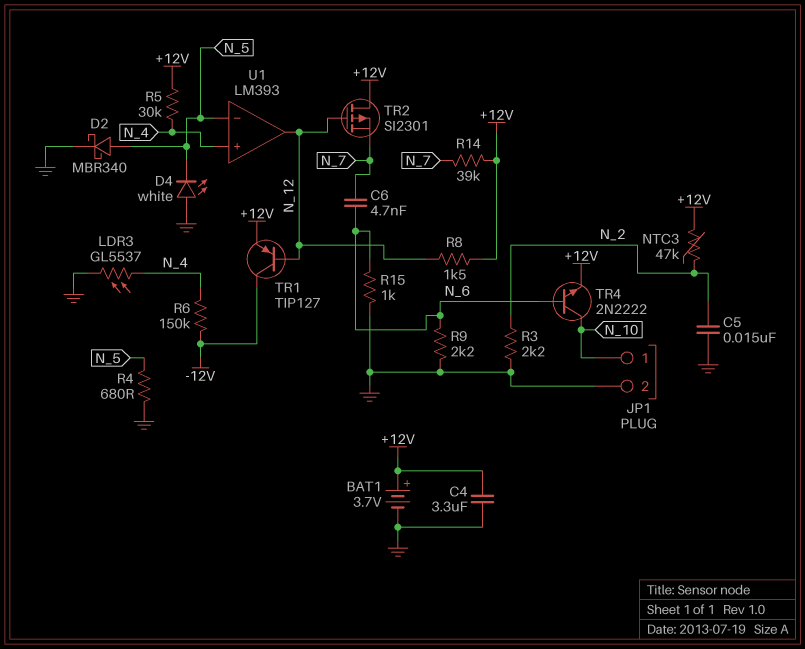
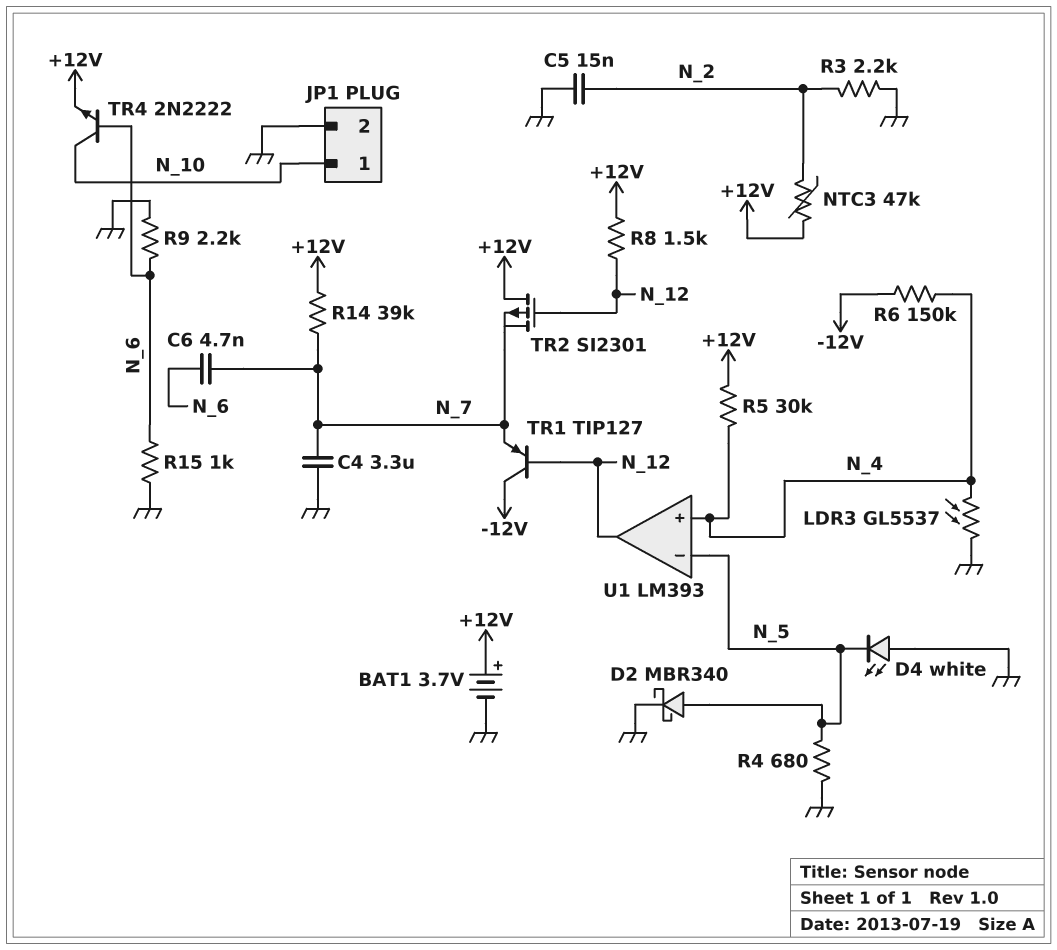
C4: 3.3uF (+12V, GND) -> 3.3uF (GND, N_7)
TR1: PNP TIP127 (B N_12, C -12V, E +12V) -> PNP TIP127 (B N_12, C -12V, E N_7)

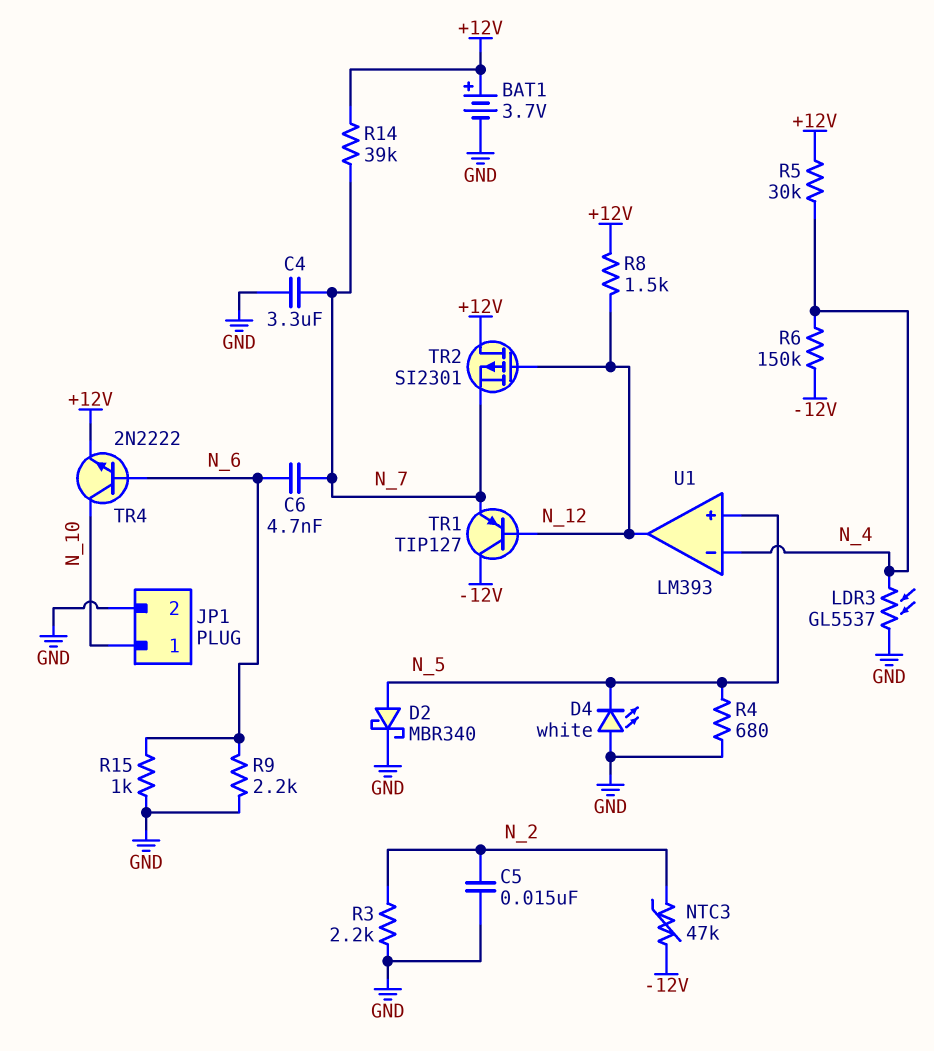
NTC3: 47k (+12V, N_2) -> 47k (-12V, N_2)
U1 pin in+: N_4 -> N_5
U1 pin in-: N_5 -> N_4

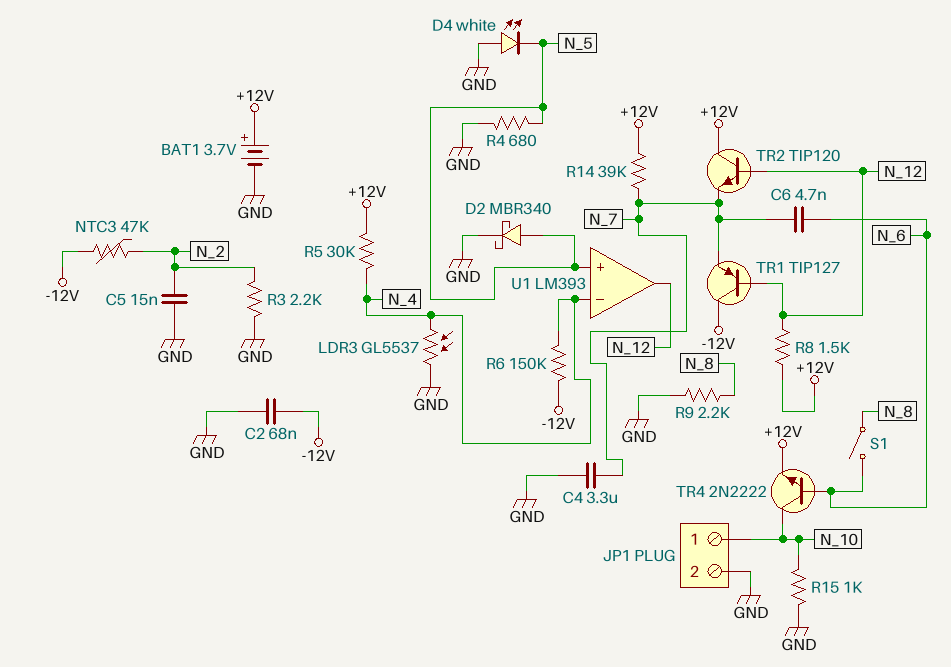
C2: none -> 68nF (-12V, GND)
R9: 2.2k (GND, N_6) -> 2.2k (GND, N_8)
R15: 1k (GND, N_6) -> 1k (GND, N_10)
S1: none -> switch (N_6, N_8)
TR2: PMOS SI2301 (G N_12, D +12V, S N_7) -> NPN TIP120 (B N_12, C +12V, E N_7)

